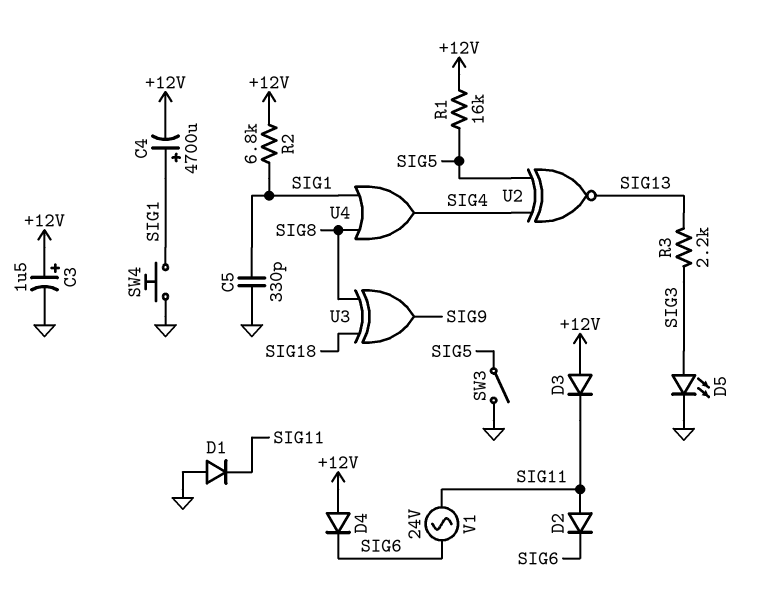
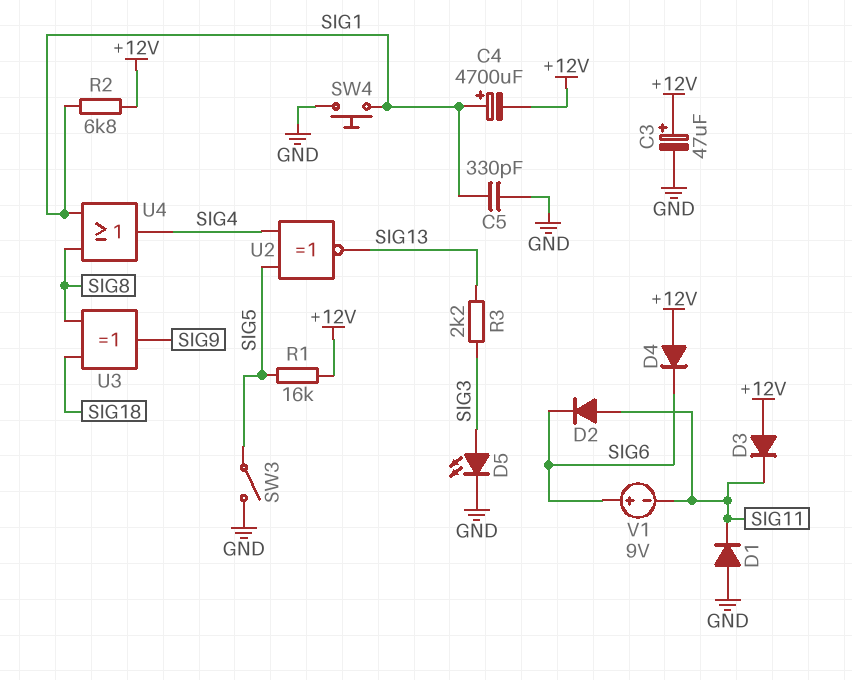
C3: 1.5uF (plus +12V, minus GND) -> 47uF (plus +12V, minus GND)
V1: AC 24V (SIG6, SIG11) -> 9V (plus SIG6, minus SIG11)

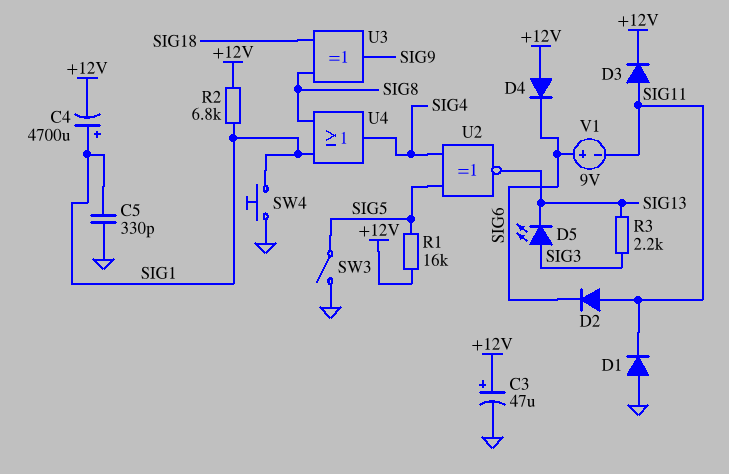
D3: diode (A +12V, K SIG11) -> diode (A SIG11, K +12V)
D5: LED (A SIG3, K GND) -> LED (A SIG3, K SIG13)

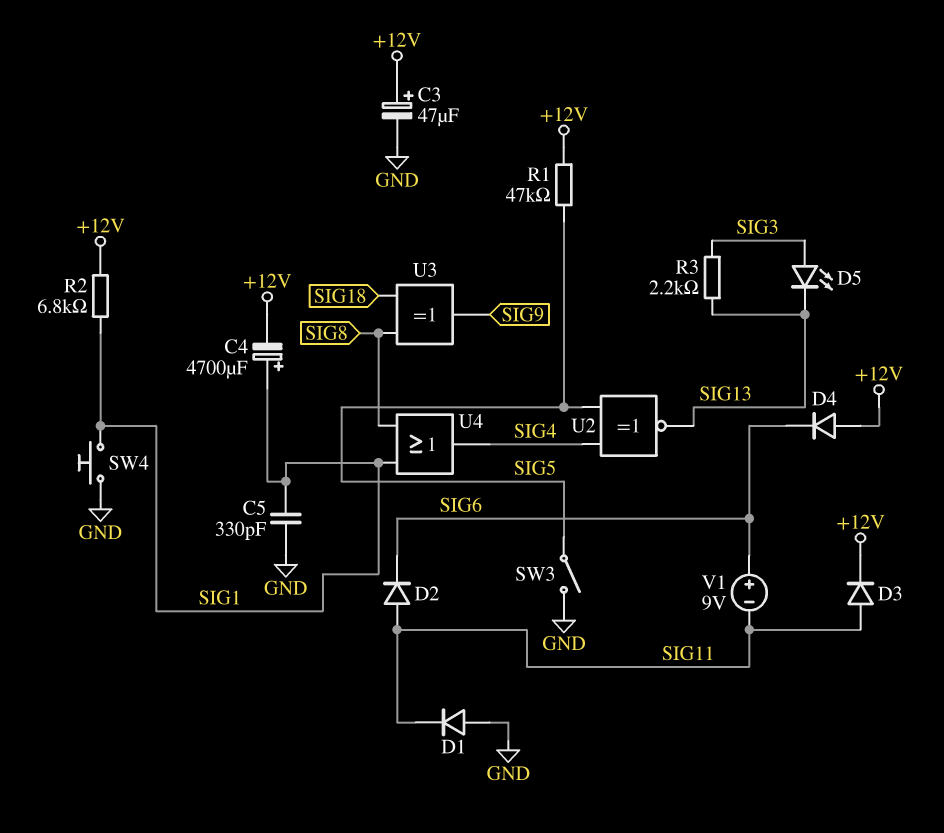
R1: 16k (+12V, SIG5) -> 47k (+12V, SIG5)

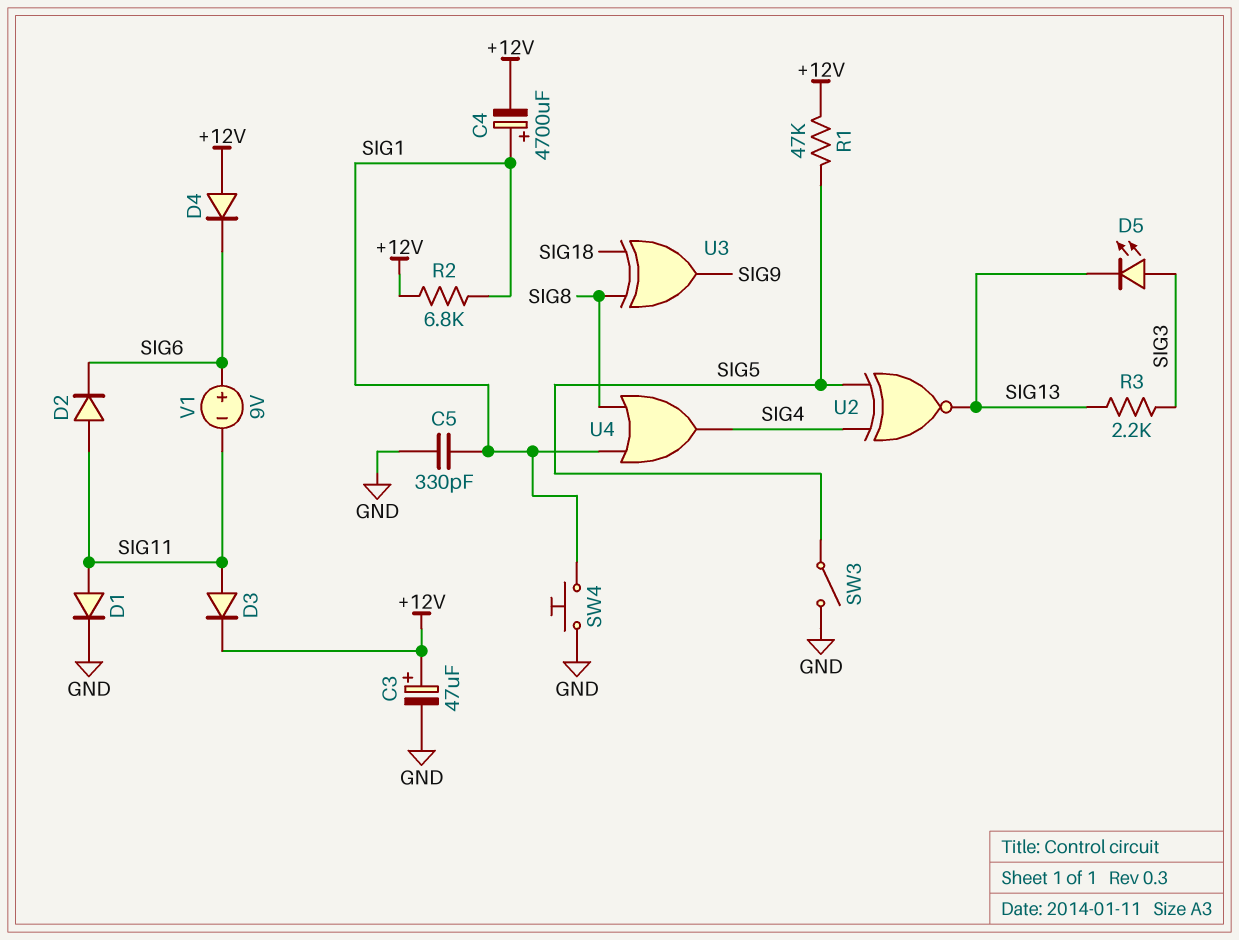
D1: diode (A GND, K SIG11) -> diode (A SIG11, K GND)

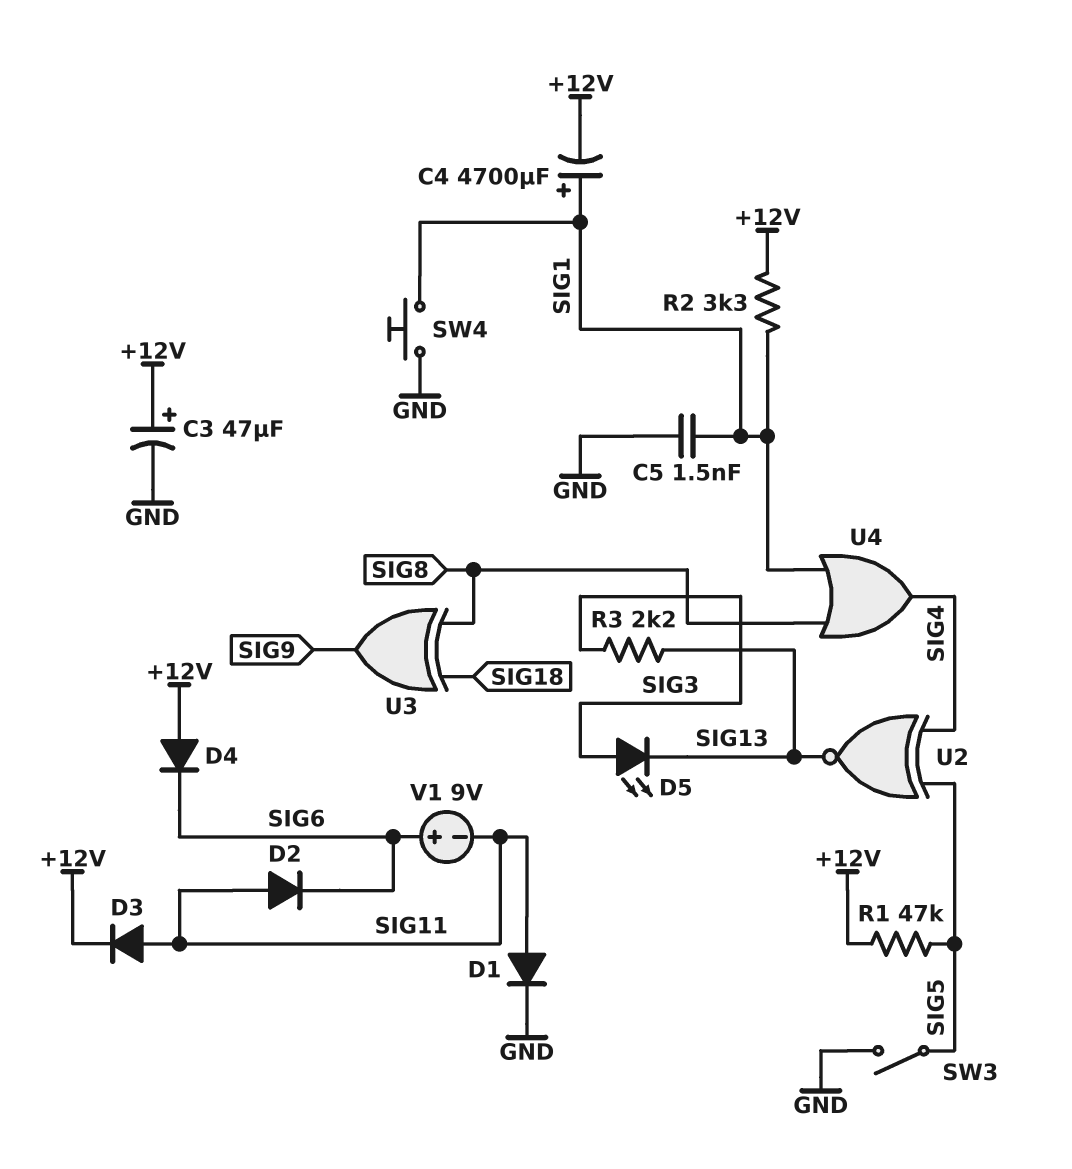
C5: 330pF (GND, SIG1) -> 1.5nF (GND, SIG1)
R2: 6.8k (+12V, SIG1) -> 3.3k (+12V, SIG1)

